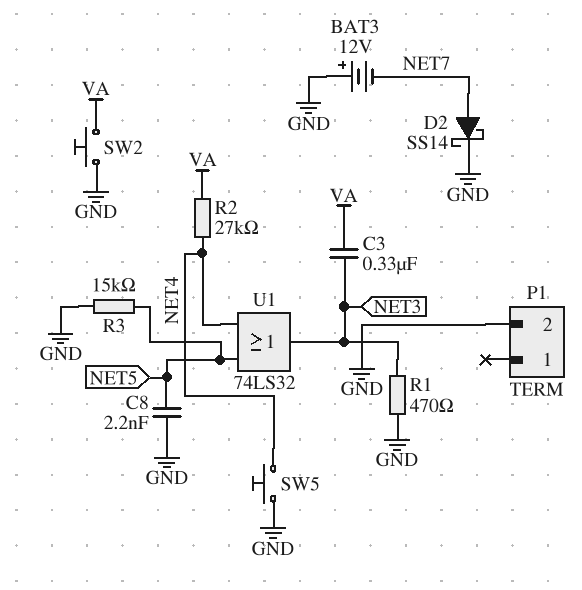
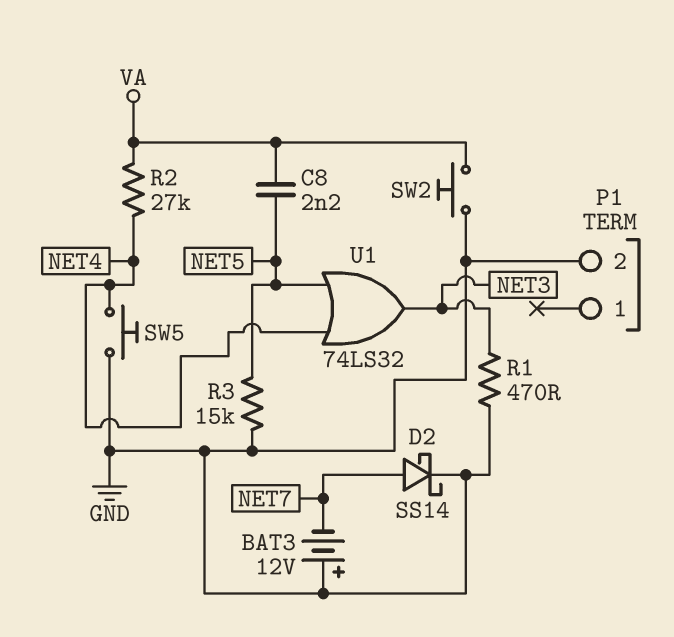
C3: 330nF (NET3, VA) -> none
C8: 2.2nF (GND, NET5) -> 2.2nF (NET5, VA)

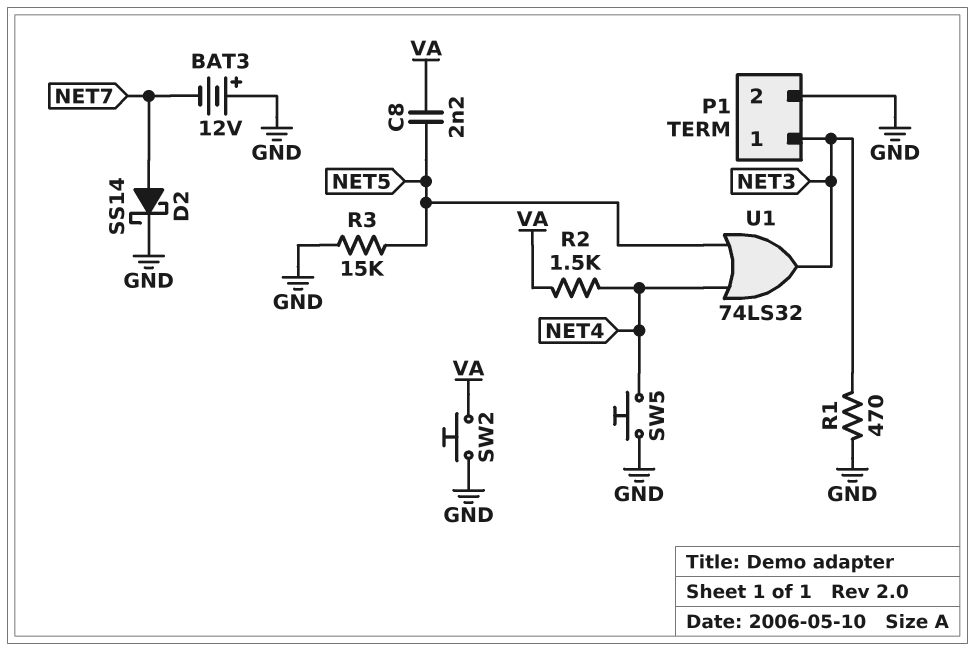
P1 pin 1: none -> NET3
R2: 27k (NET4, VA) -> 1.5k (NET4, VA)

